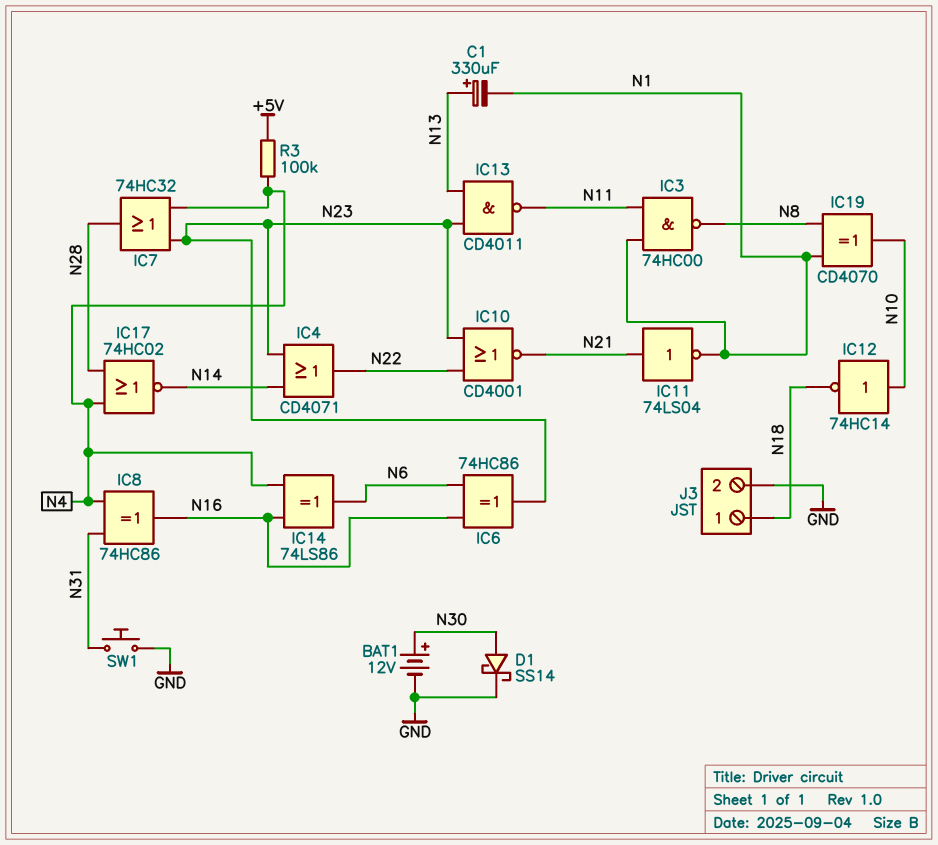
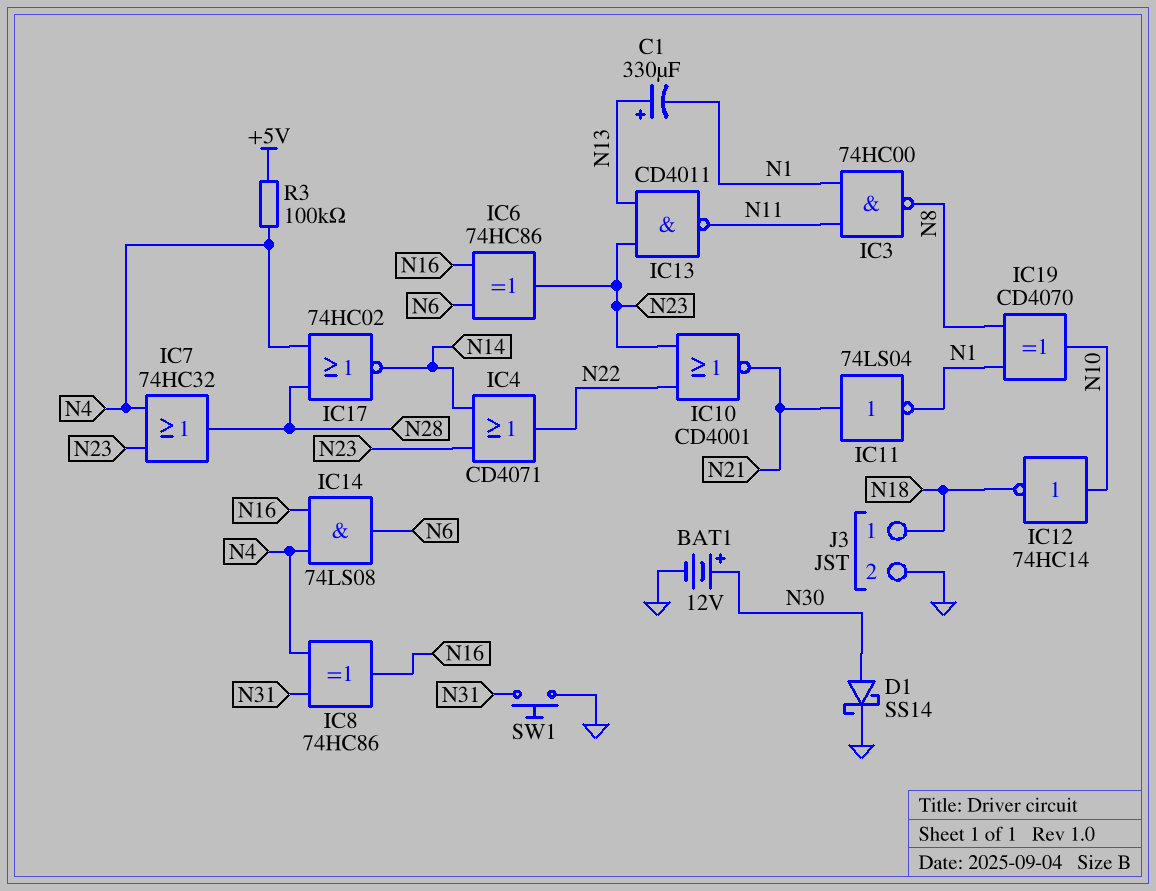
IC14: XOR 74LS86 (in N4, in N16, out N6) -> AND 74LS08 (in N4, in N16, out N6)

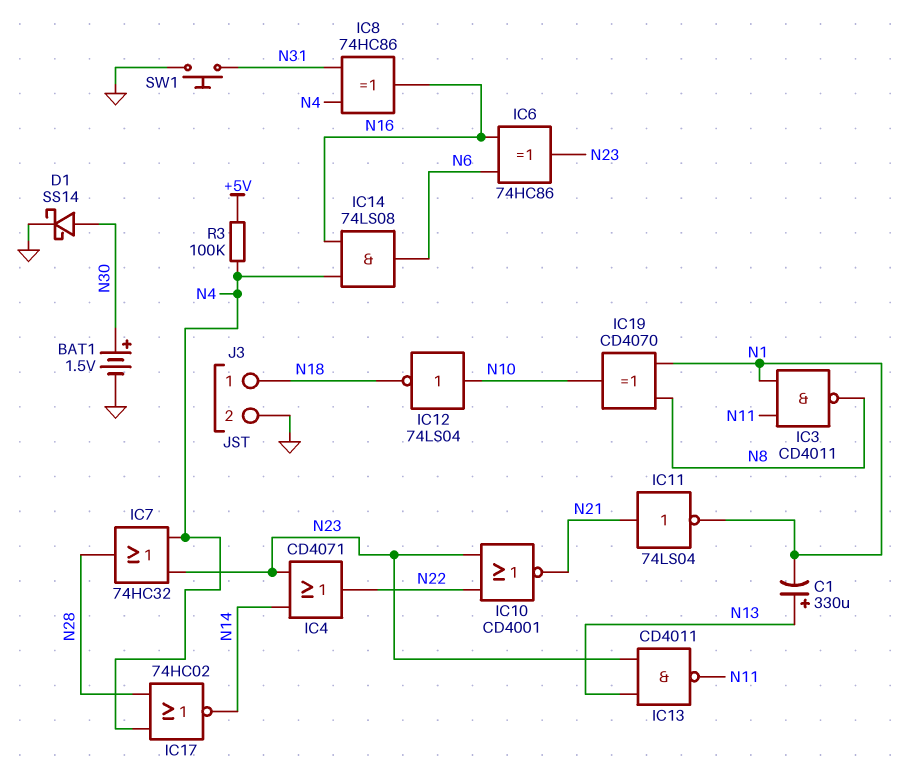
BAT1: 12V (plus N30, minus GND) -> 1.5V (plus N30, minus GND)
IC3: NAND 74HC00 (in N1, in N11, out N8) -> NAND CD4011 (in N1, in N11, out N8)
IC12: NOT 74HC14 (in N10, out N18) -> NOT 74LS04 (in N10, out N18)

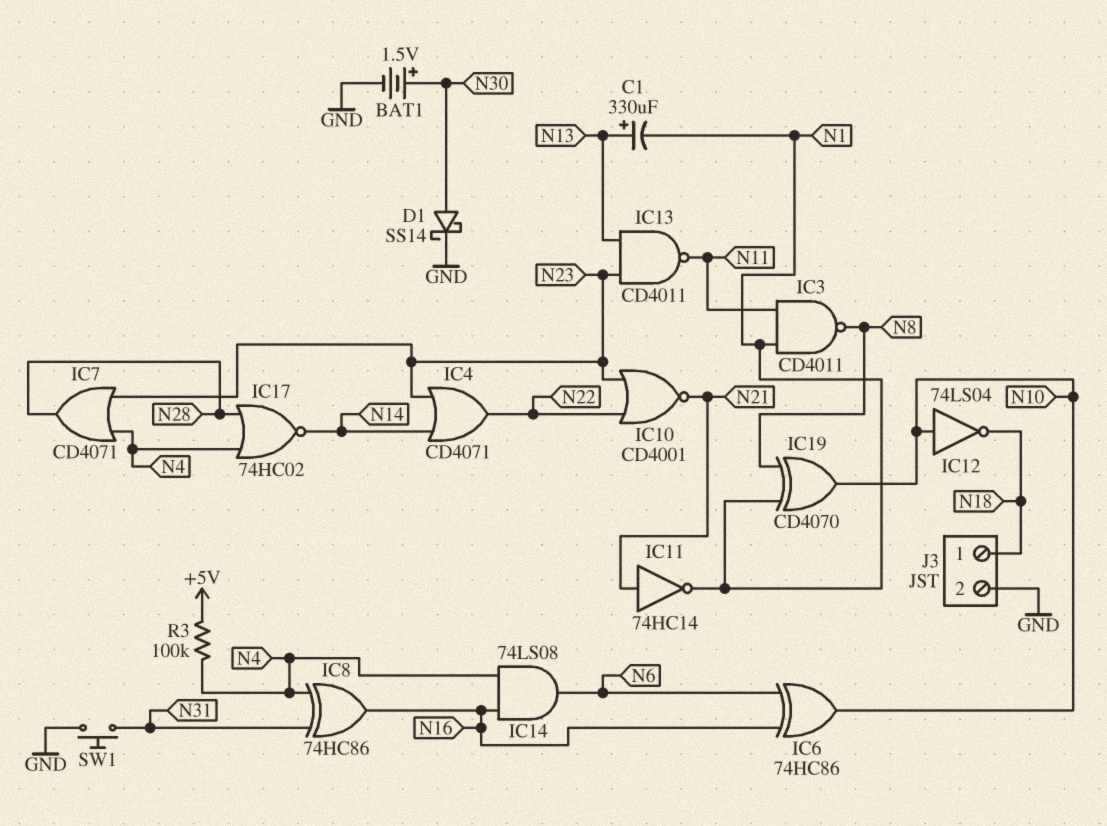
IC6: XOR 74HC86 (in N6, in N16, out N23) -> XOR 74HC86 (in N6, in N16, out N10)
IC7: OR 74HC32 (in N4, in N23, out N28) -> OR CD4071 (in N4, in N23, out N28)
IC11: NOT 74LS04 (in N21, out N1) -> NOT 74HC14 (in N21, out N1)

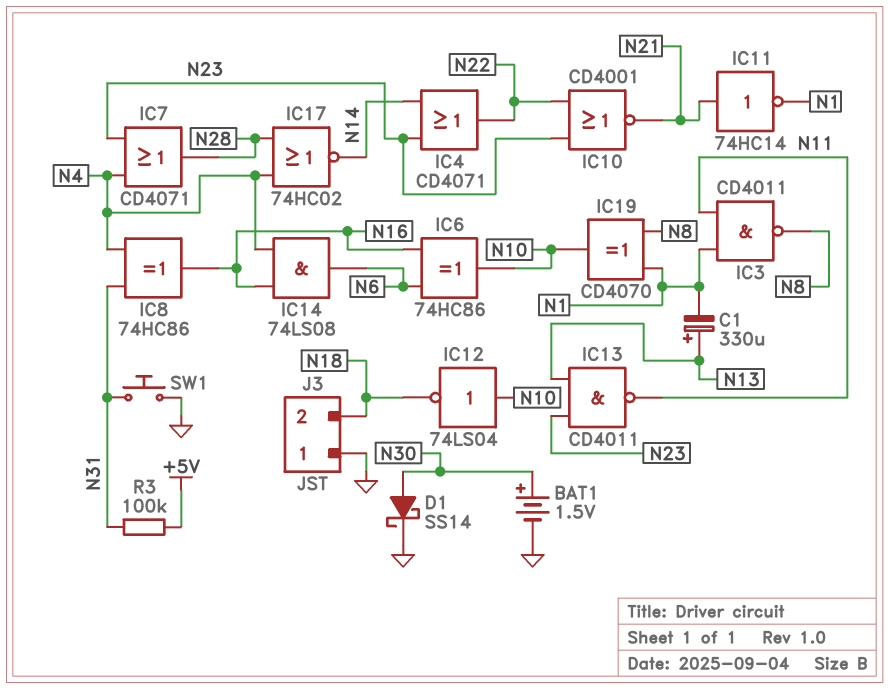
J3 pin 1: N18 -> GND
J3 pin 2: GND -> N18
R3: 100k (+5V, N4) -> 100k (+5V, N31)

